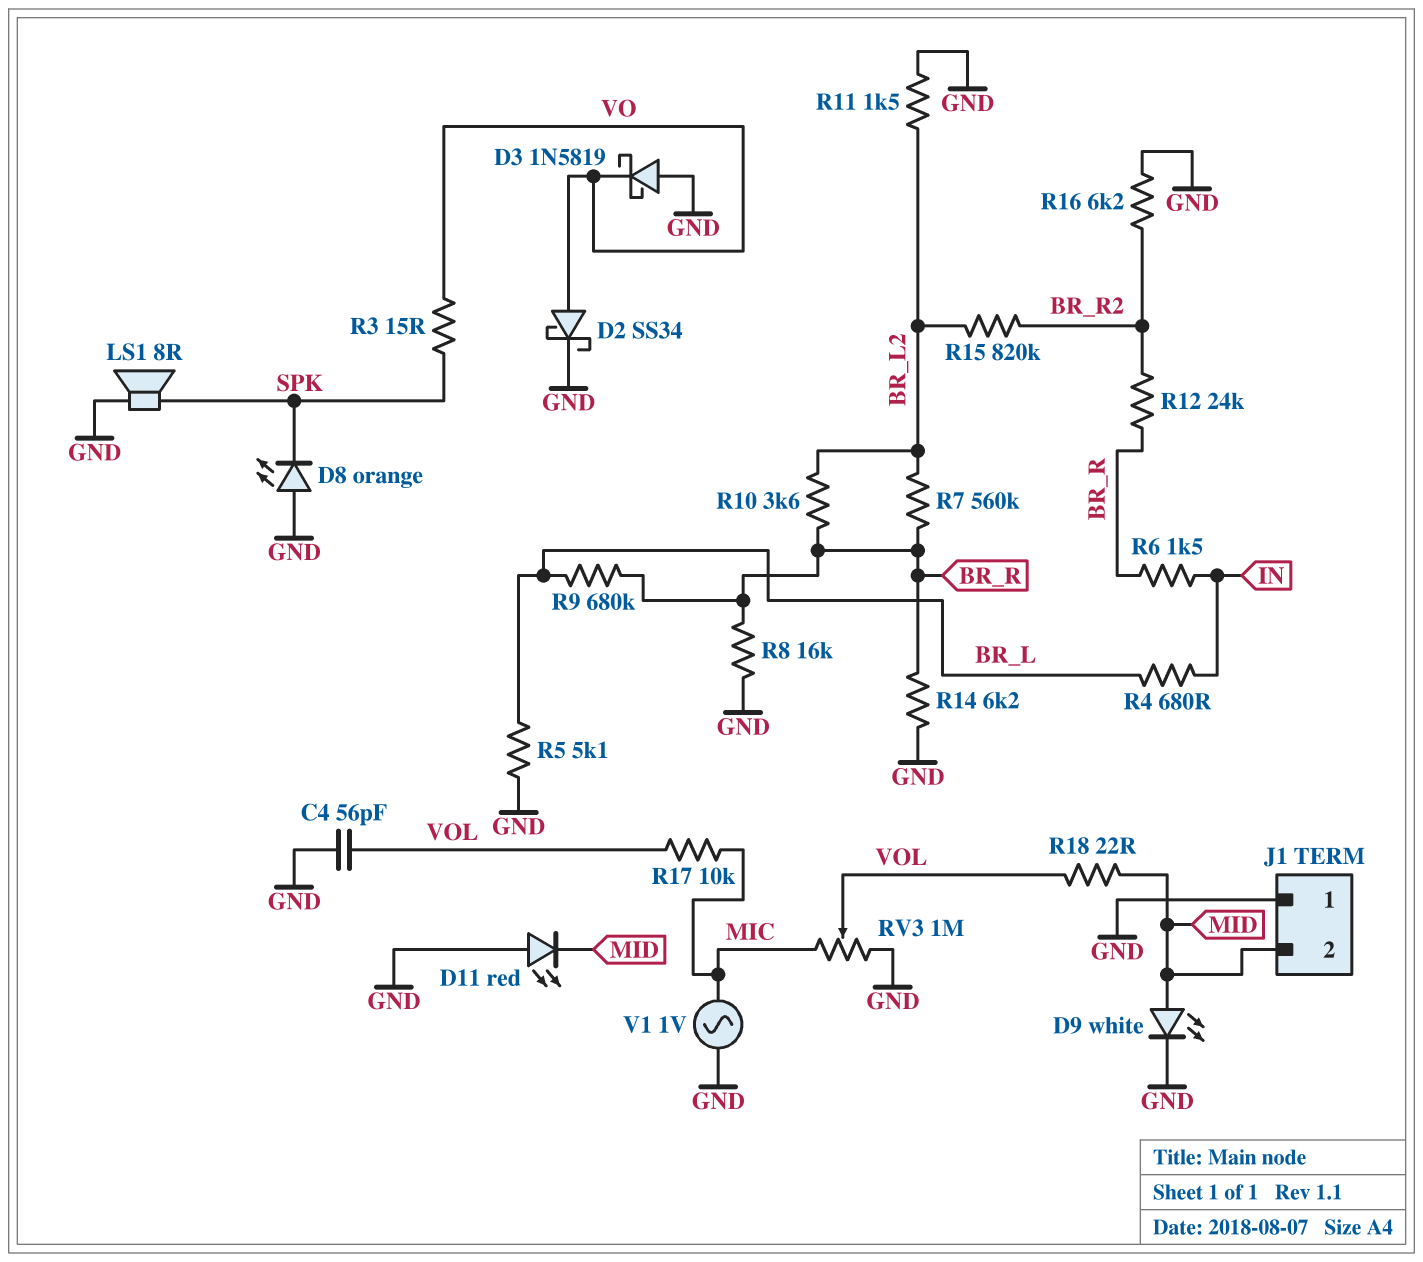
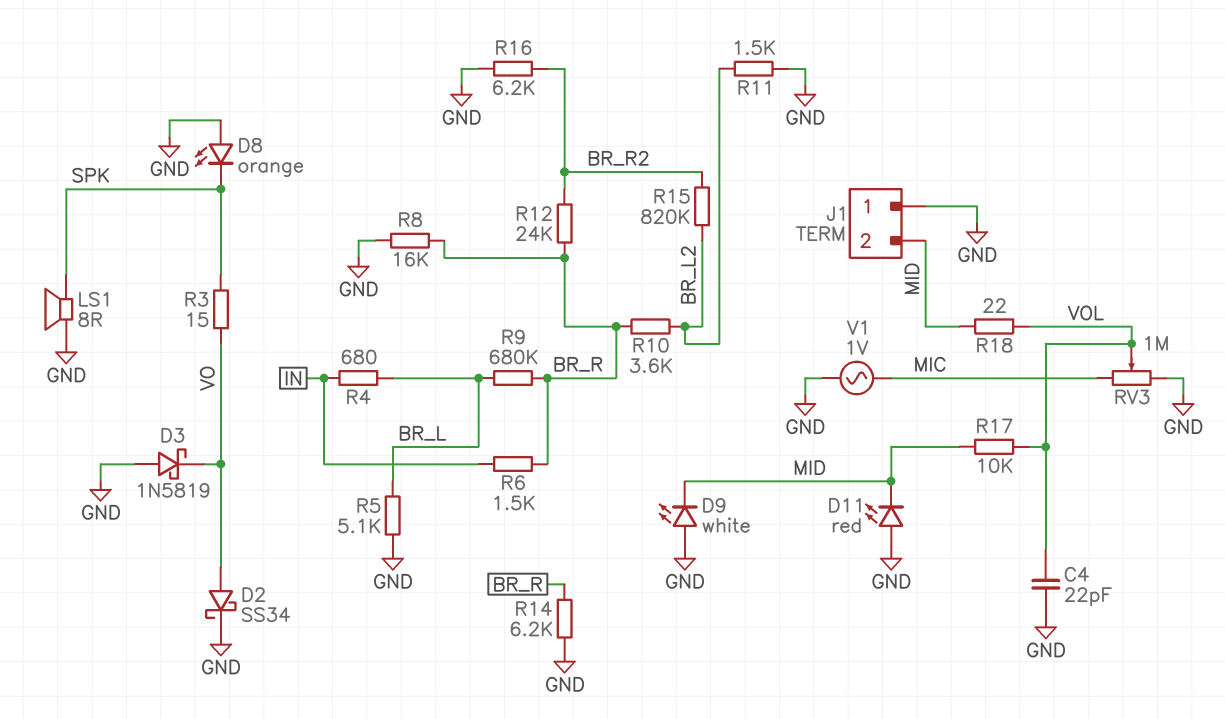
C4: 56pF (GND, VOL) -> 22pF (GND, VOL)
D9: LED white (A MID, K GND) -> LED white (A GND, K MID)
R7: 560k (BR_L2, BR_R) -> none
R17: 10k (MIC, VOL) -> 10k (MID, VOL)

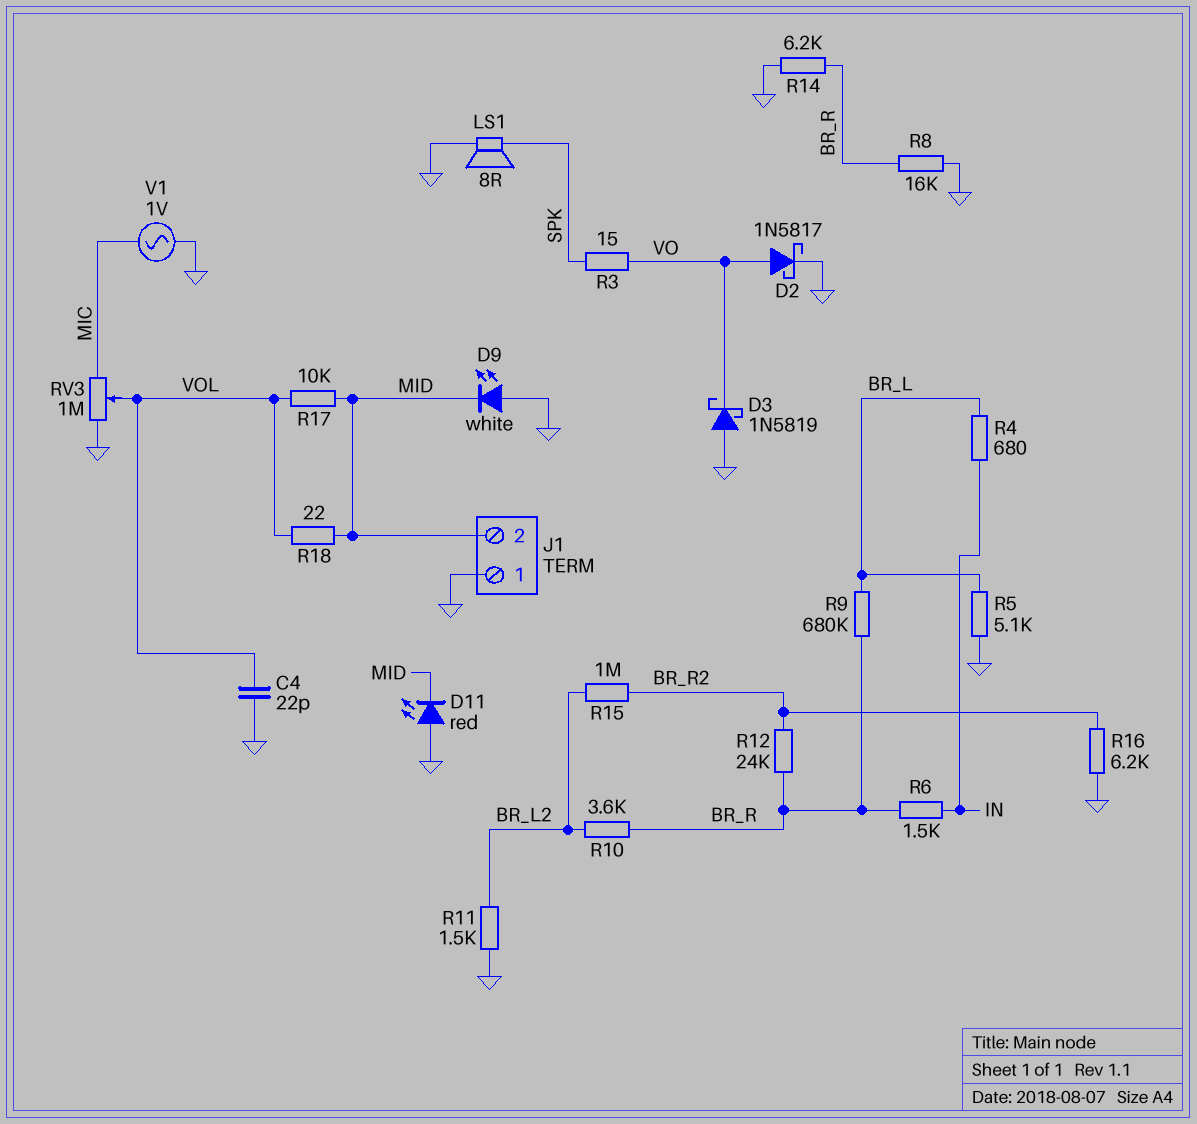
D2: schottky SS34 (A VO, K GND) -> schottky 1N5817 (A VO, K GND)
D8: LED orange (A GND, K SPK) -> none
R15: 820k (BR_L2, BR_R2) -> 1M (BR_L2, BR_R2)

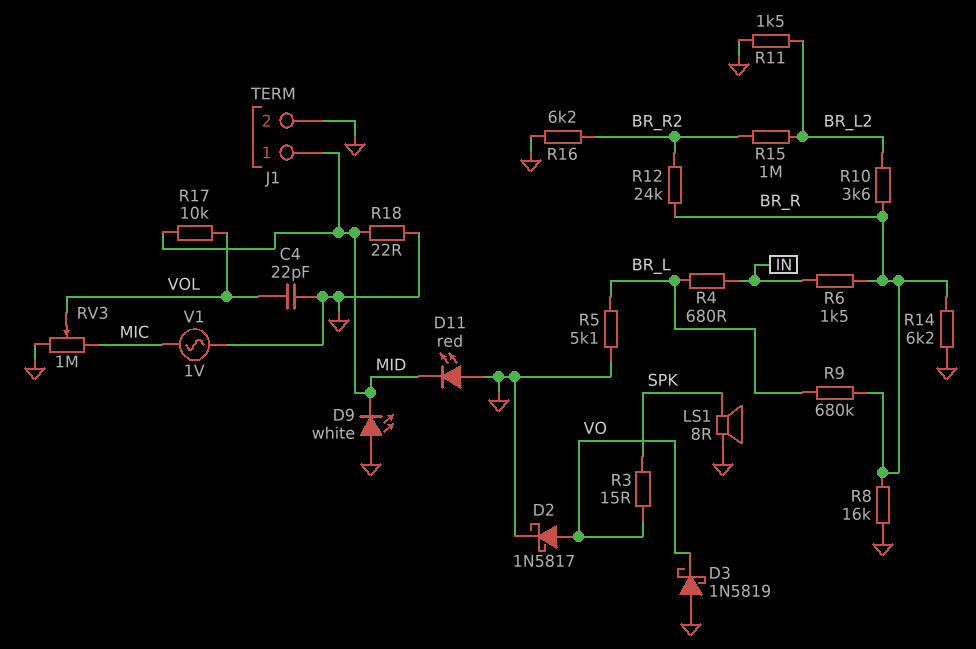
J1 pin 1: GND -> MID
J1 pin 2: MID -> GND
R18: 22 (MID, VOL) -> 22 (GND, MID)

